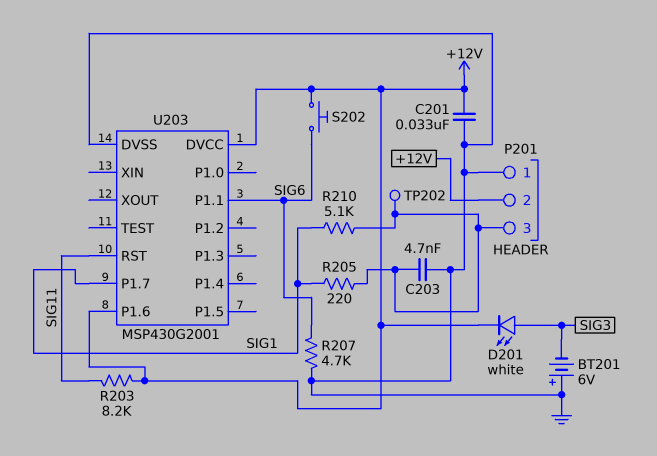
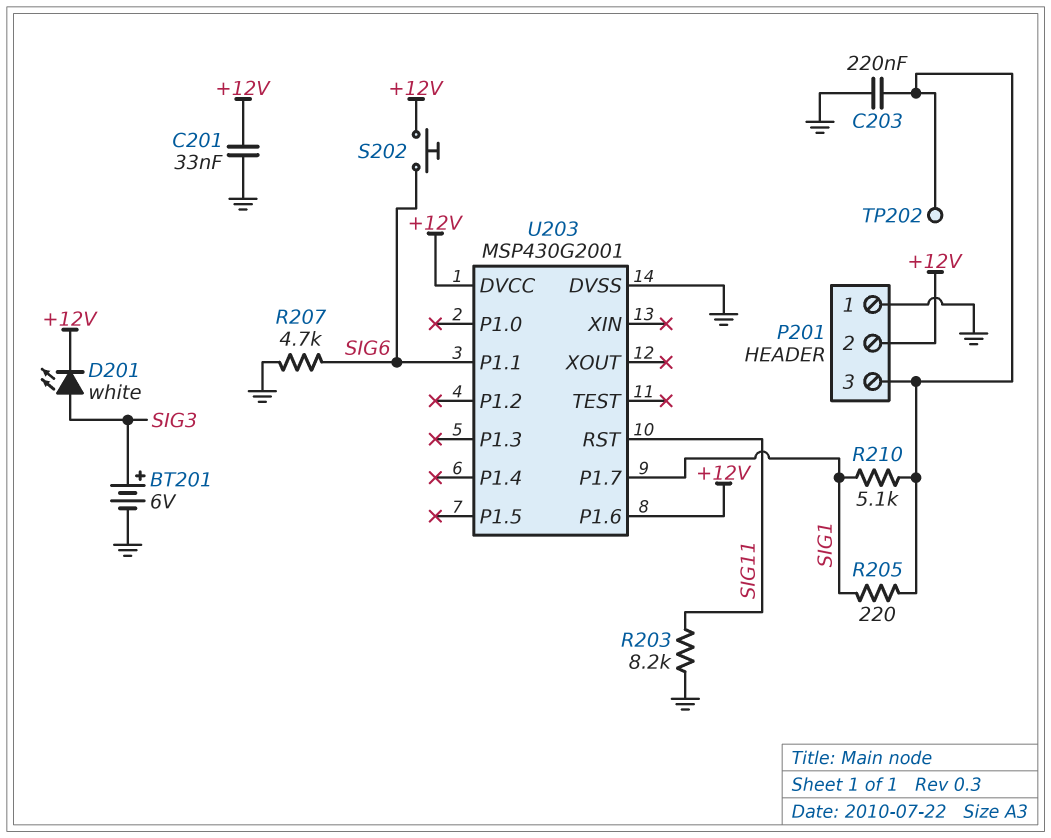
BT201: 6V (plus GND, minus SIG3) -> 6V (plus SIG3, minus GND)
C203: 4.7nF (GND, P201/3) -> 220nF (GND, P201/3)
R203: 8.2k (+12V, SIG11) -> 8.2k (GND, SIG11)

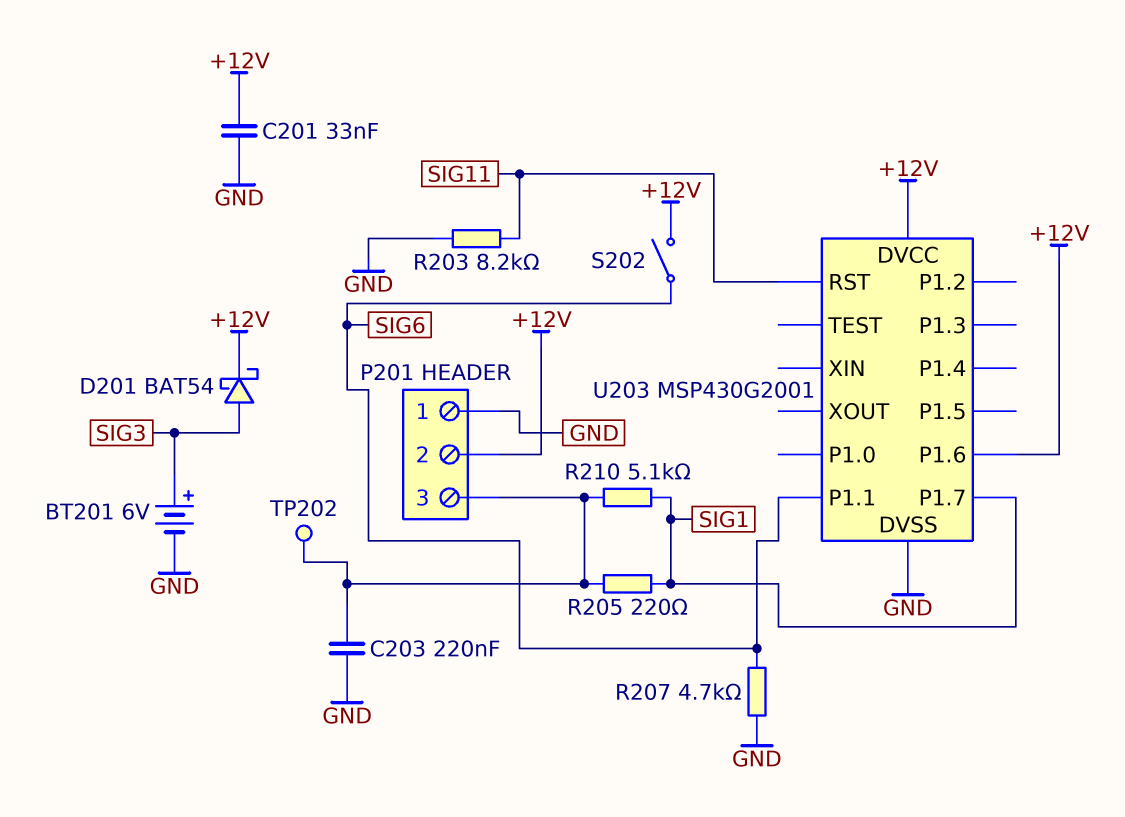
D201: LED white (A SIG3, K +12V) -> schottky BAT54 (A SIG3, K +12V)
S202: button (+12V, SIG6) -> switch (+12V, SIG6)

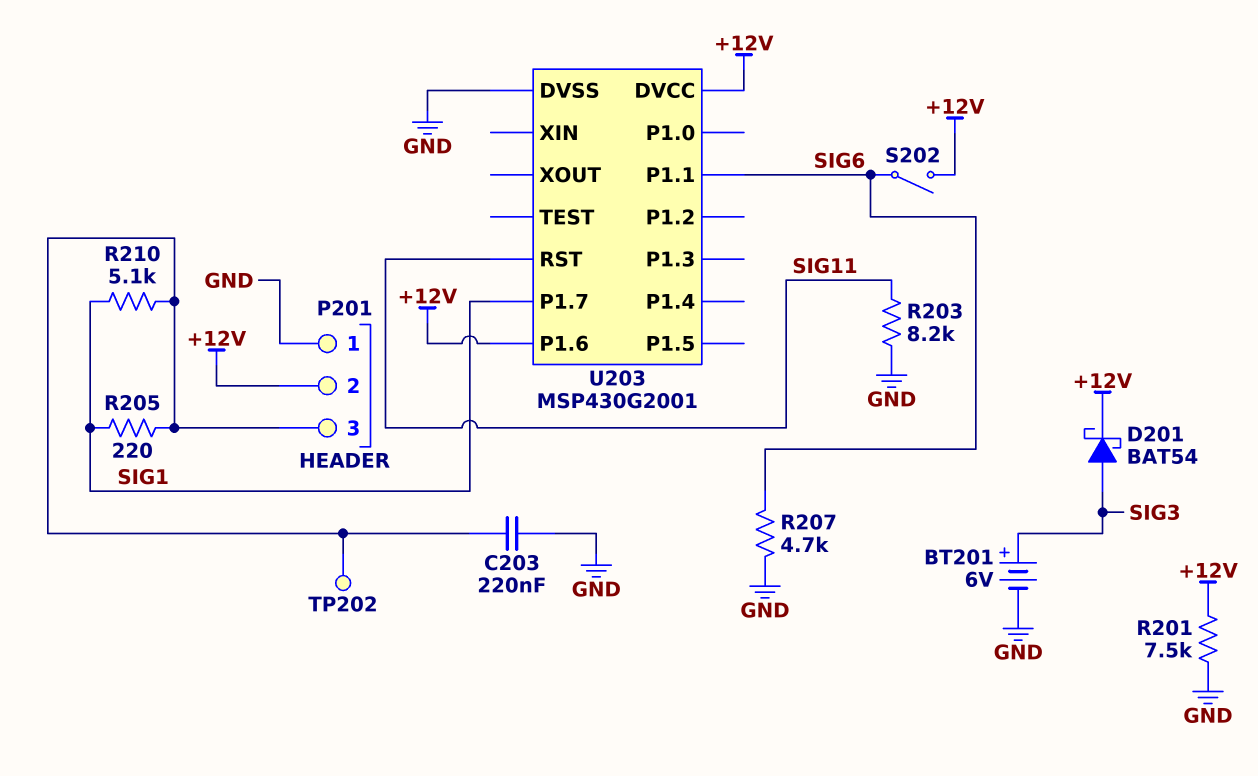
C201: 33nF (+12V, GND) -> none
R201: none -> 7.5k (+12V, GND)

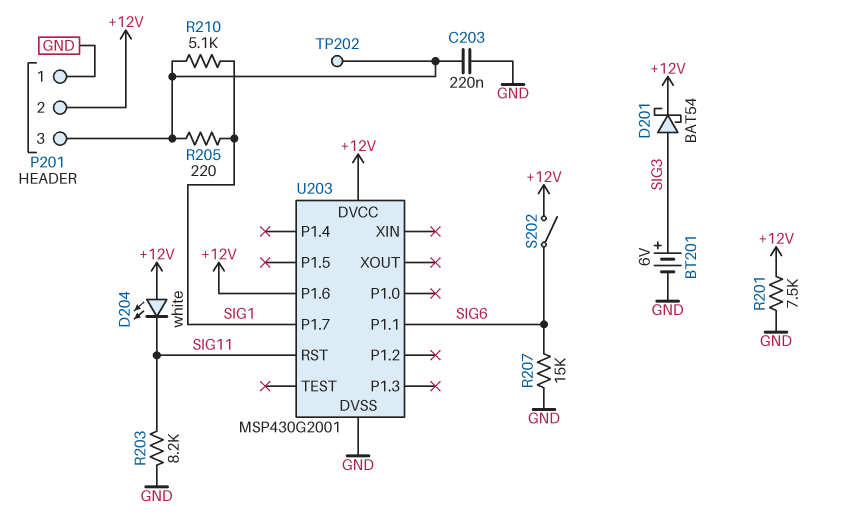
D204: none -> LED white (A +12V, K SIG11)
R207: 4.7k (GND, SIG6) -> 15k (GND, SIG6)

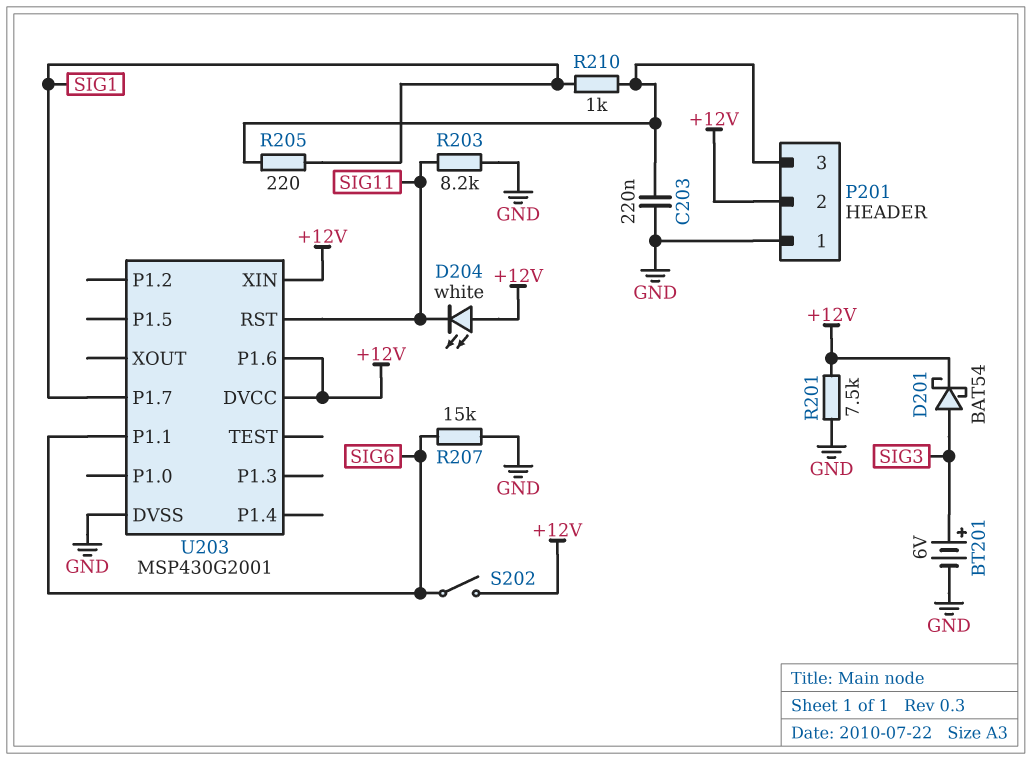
R210: 5.1k (P201/3, SIG1) -> 1k (P201/3, SIG1)
TP202: test point (P201/3) -> none
U203 pin XIN: none -> +12V

